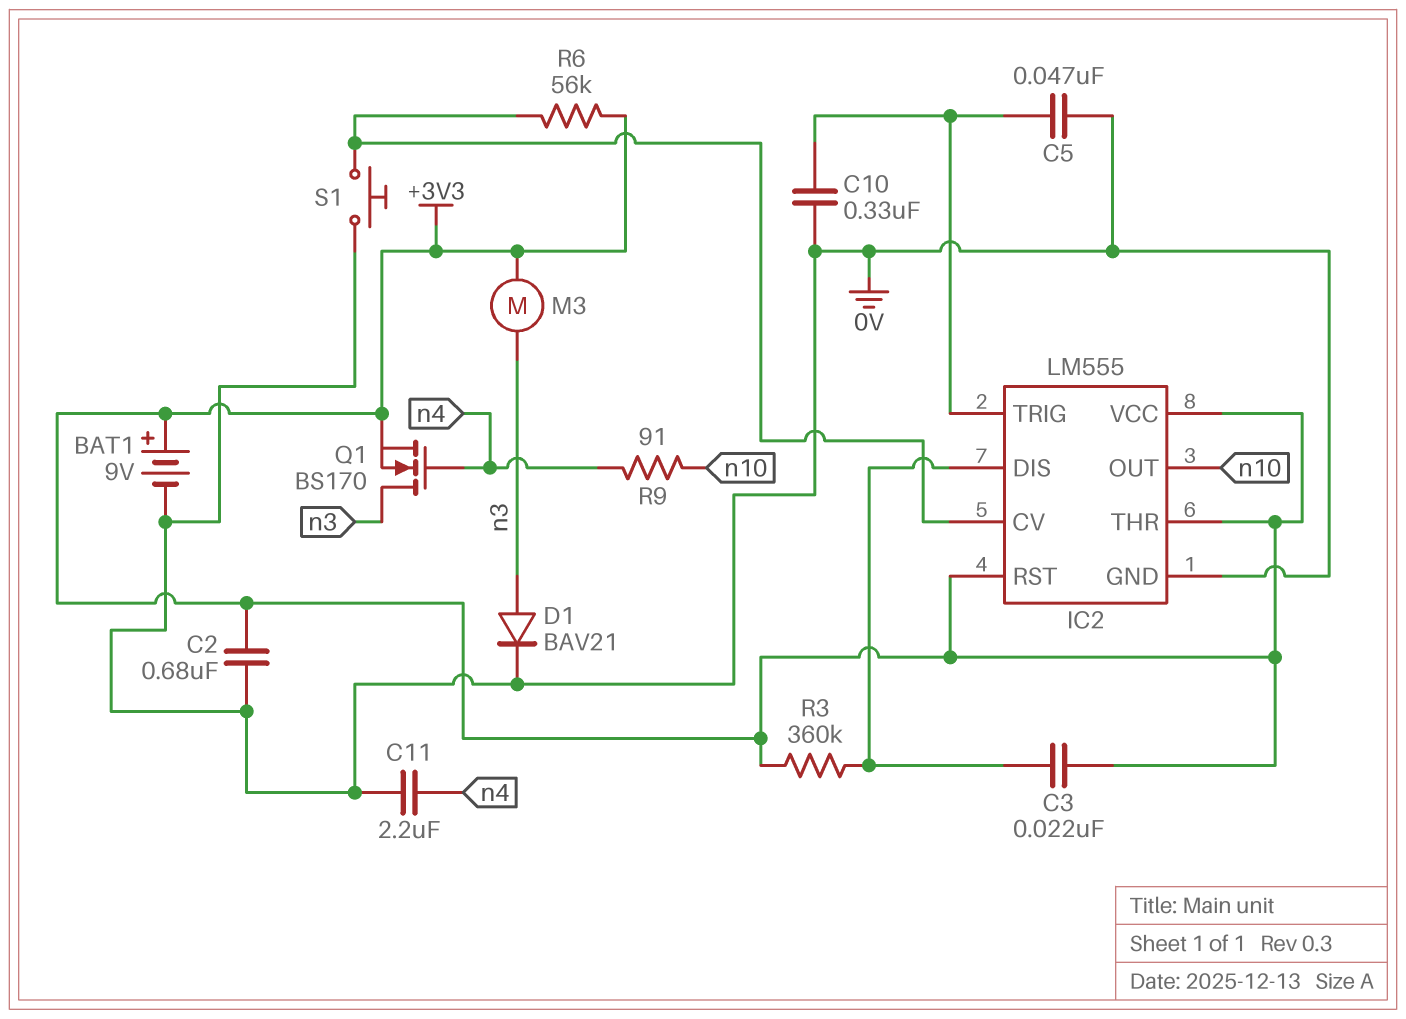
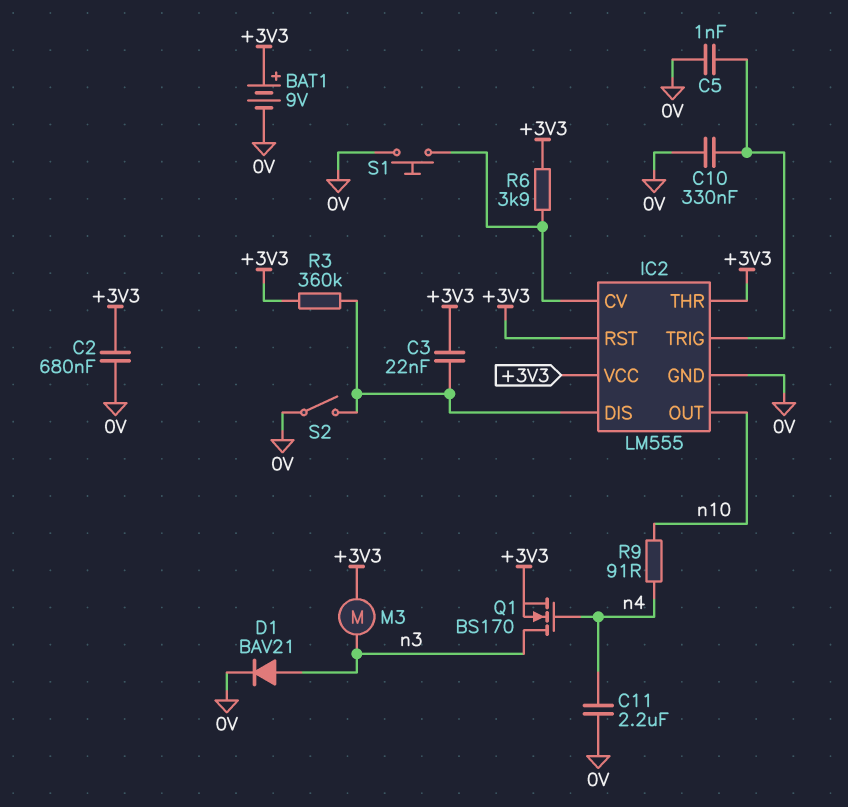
C5: 47nF (0V, IC2/TRIG) -> 1nF (0V, IC2/TRIG)
R6: 56k (+3V3, IC2/CV) -> 3.9k (+3V3, IC2/CV)
S2: none -> switch (0V, IC2/DIS)

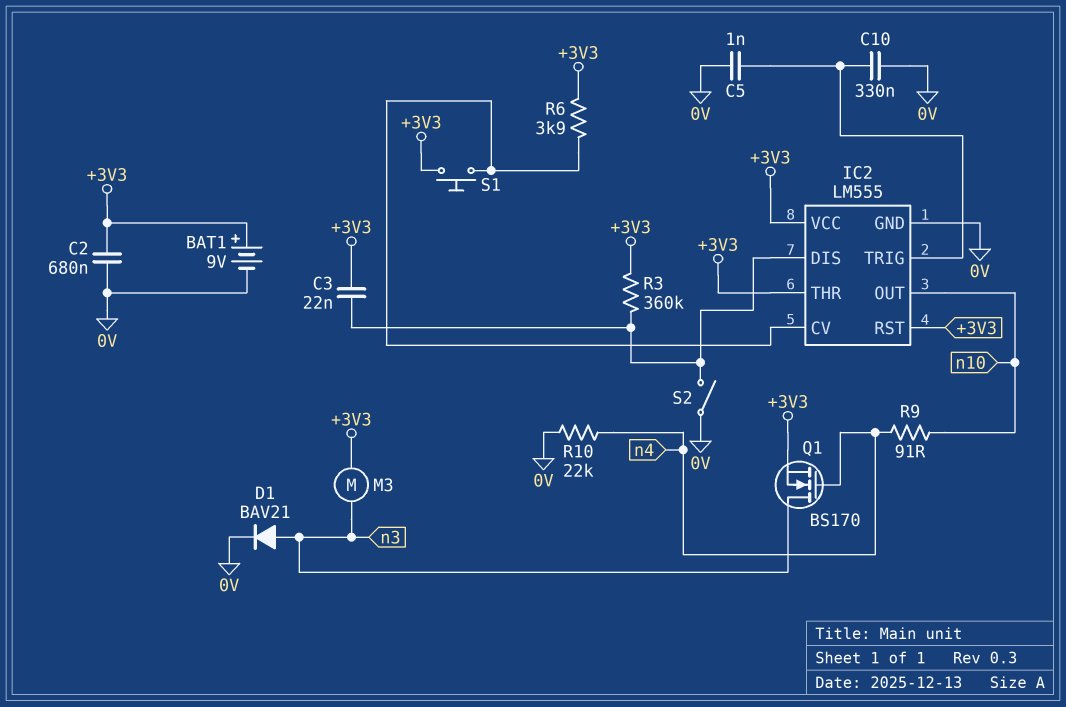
C11: 2.2uF (0V, n4) -> none
R10: none -> 22k (0V, n4)
S1: button (0V, IC2/CV) -> button (+3V3, IC2/CV)

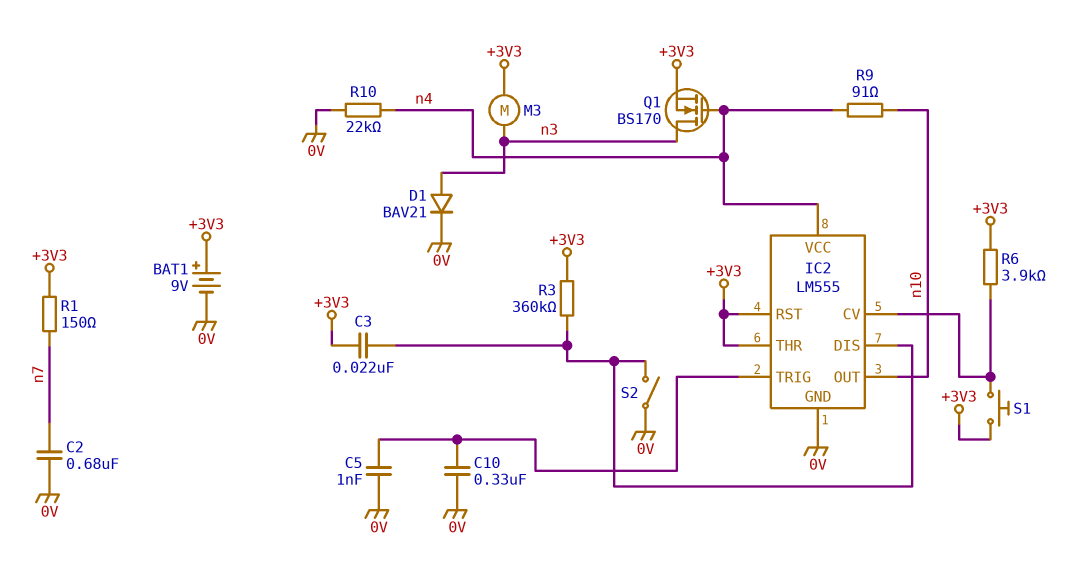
C2: 680nF (+3V3, 0V) -> 680nF (0V, n7)
IC2 pin VCC: +3V3 -> n4
R1: none -> 150 (+3V3, n7)

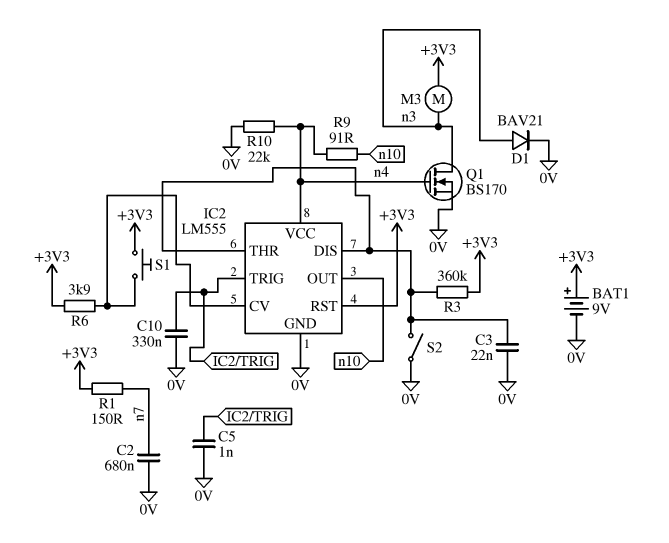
C3: 22nF (+3V3, IC2/DIS) -> 22nF (0V, IC2/DIS)
IC2 pin THR: +3V3 -> IC2/DIS
Q1: NMOS BS170 (G n4, D n3, S +3V3) -> NMOS BS170 (G n4, D n3, S 0V)

